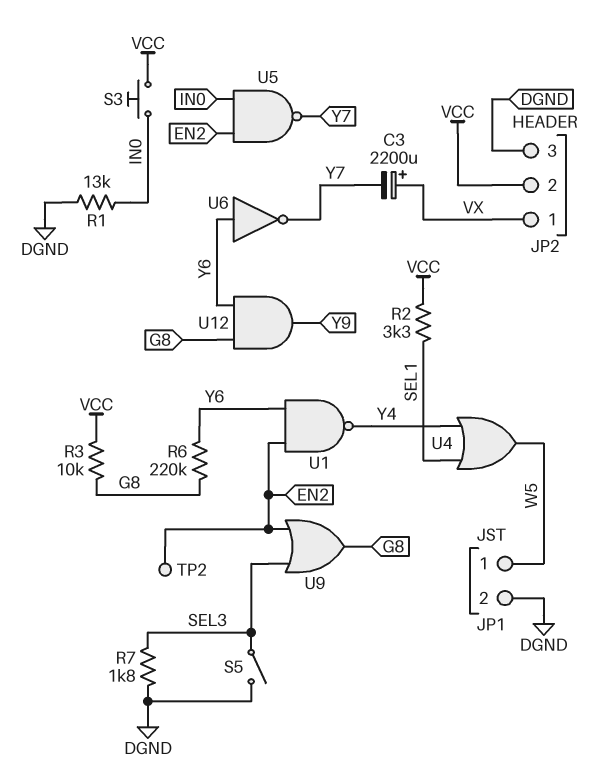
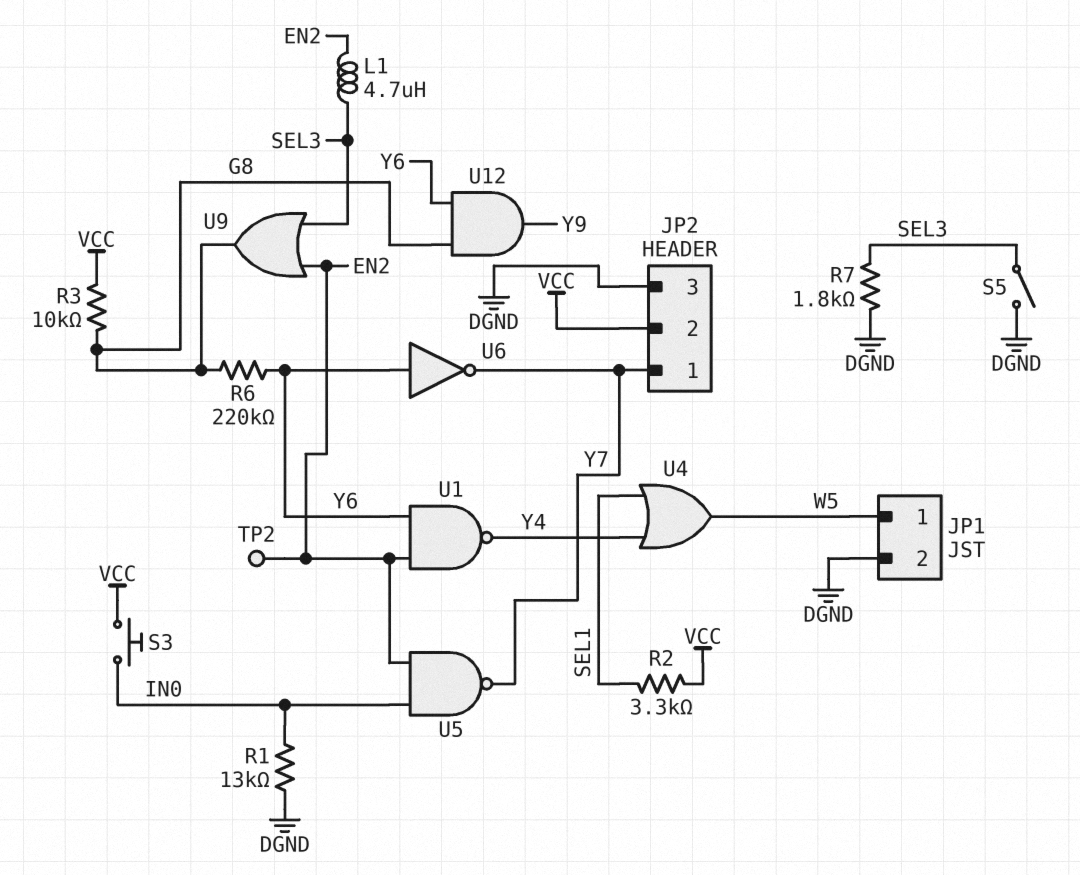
C3: 2200uF (plus VX, minus Y7) -> none
JP2 pin 1: VX -> Y7
L1: none -> 4.7uH (EN2, SEL3)

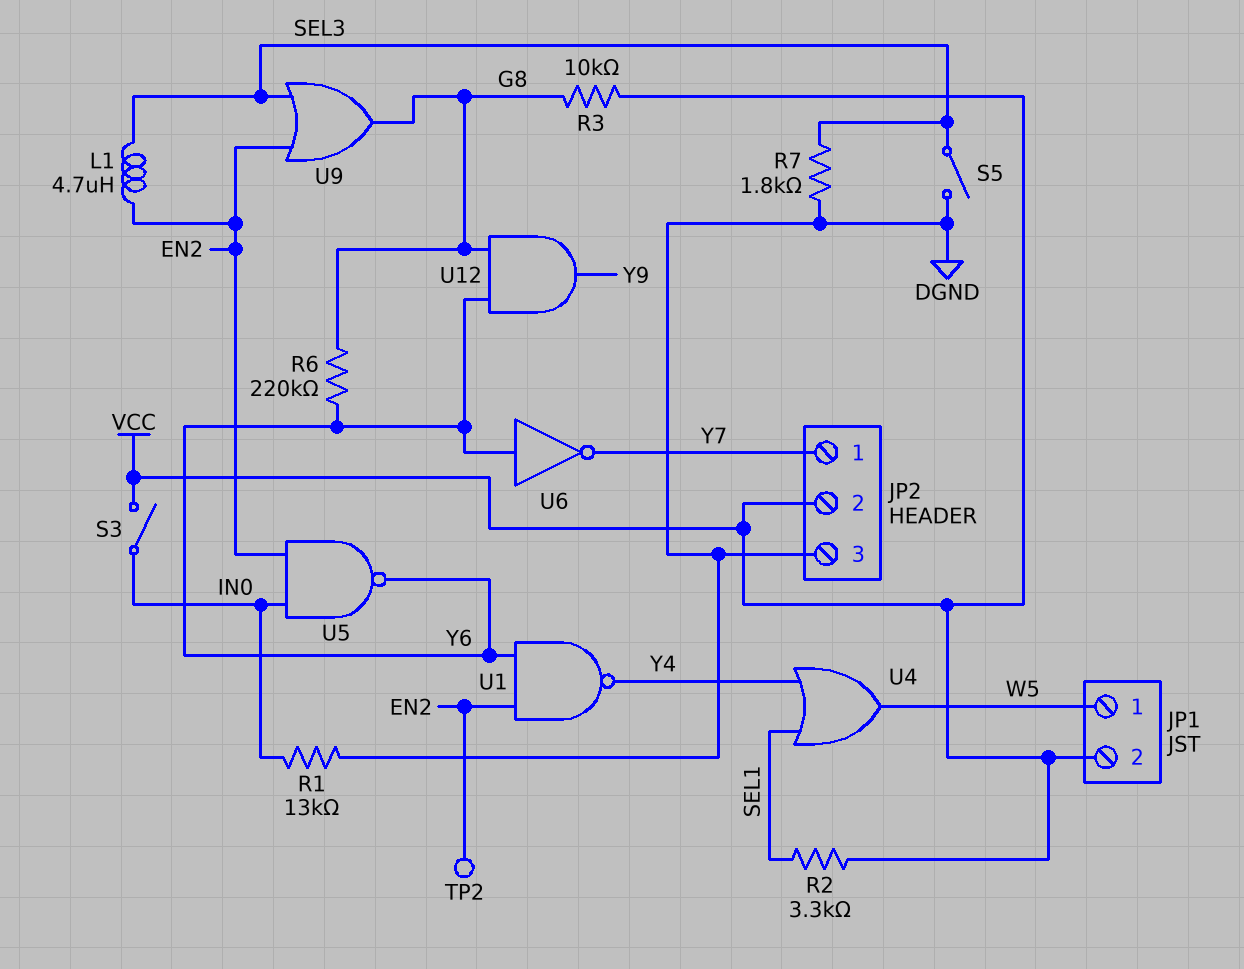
JP1 pin 2: DGND -> VCC
S3: button (IN0, VCC) -> switch (IN0, VCC)
U5: NAND (in EN2, in IN0, out Y7) -> NAND (in EN2, in IN0, out Y6)

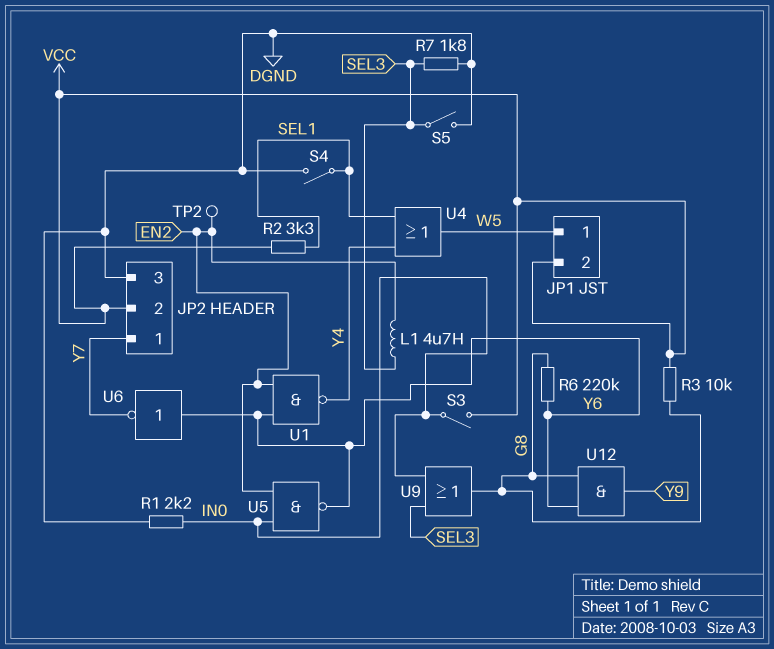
R1: 13k (DGND, IN0) -> 2.2k (DGND, IN0)
S4: none -> switch (DGND, SEL1)
U9: OR (in EN2, in SEL3, out G8) -> OR (in IN0, in SEL3, out G8)

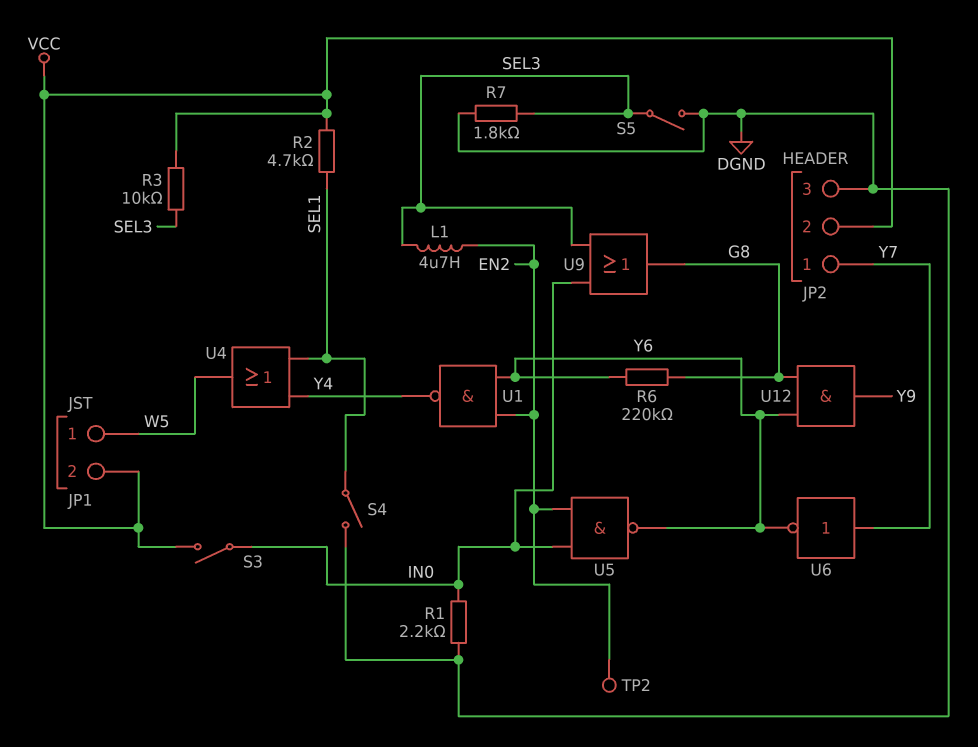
R2: 3.3k (SEL1, VCC) -> 4.7k (SEL1, VCC)
R3: 10k (G8, VCC) -> 10k (SEL3, VCC)
U6: NOT (in Y6, out Y7) -> NOT (in Y7, out Y6)

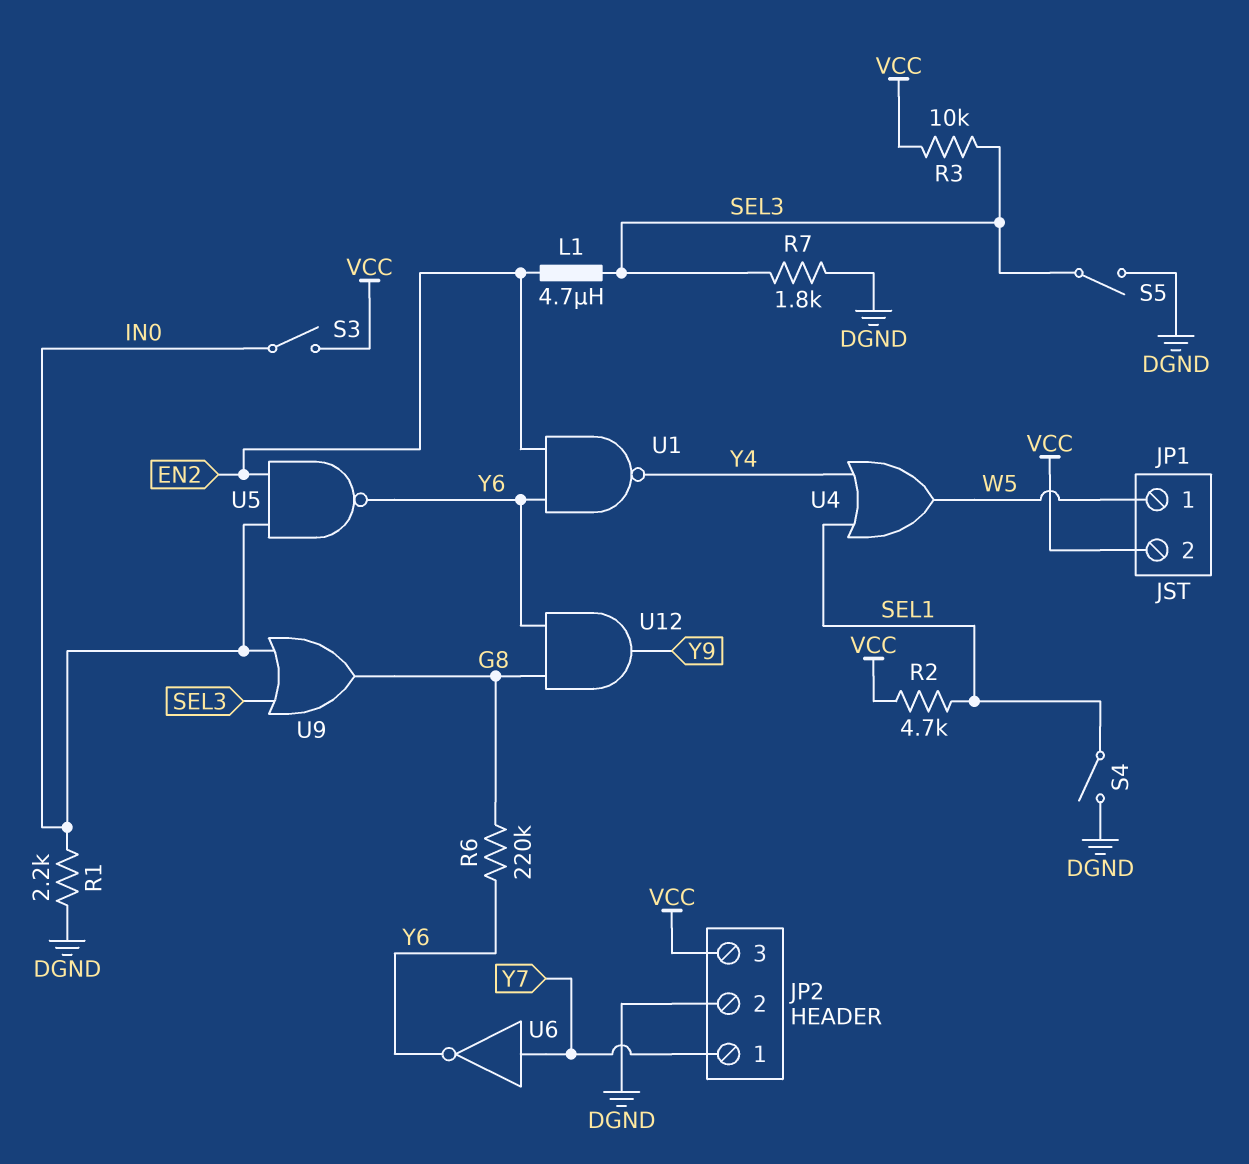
JP2 pin 2: VCC -> DGND
JP2 pin 3: DGND -> VCC
TP2: test point (EN2) -> none

